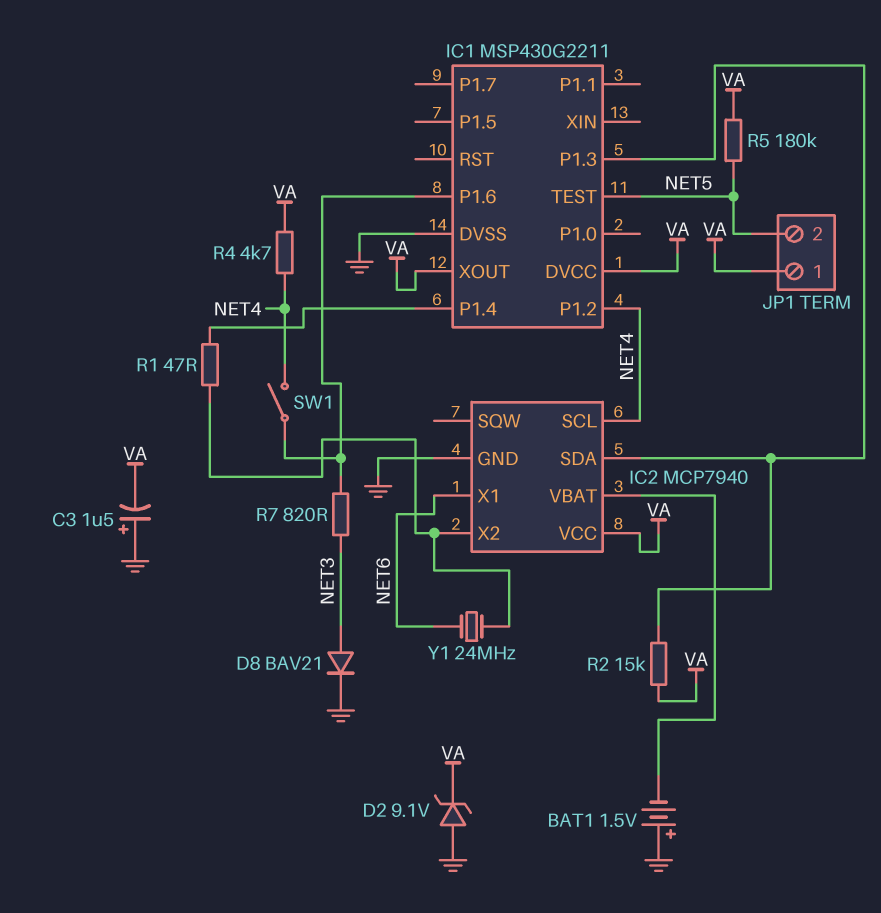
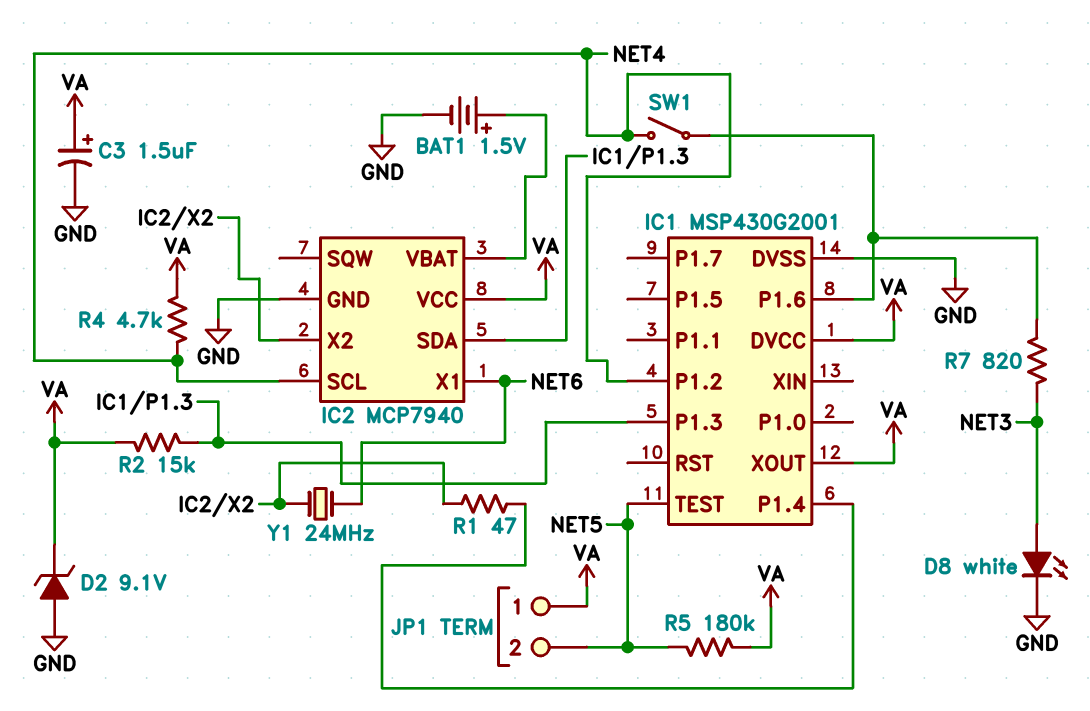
BAT1: 1.5V (plus GND, minus IC2/VBAT) -> 1.5V (plus IC2/VBAT, minus GND)
C3: 1.5uF (plus GND, minus VA) -> 1.5uF (plus VA, minus GND)
D8: diode BAV21 (A NET3, K GND) -> LED white (A NET3, K GND)
IC1: MSP430G2211 -> MSP430G2001

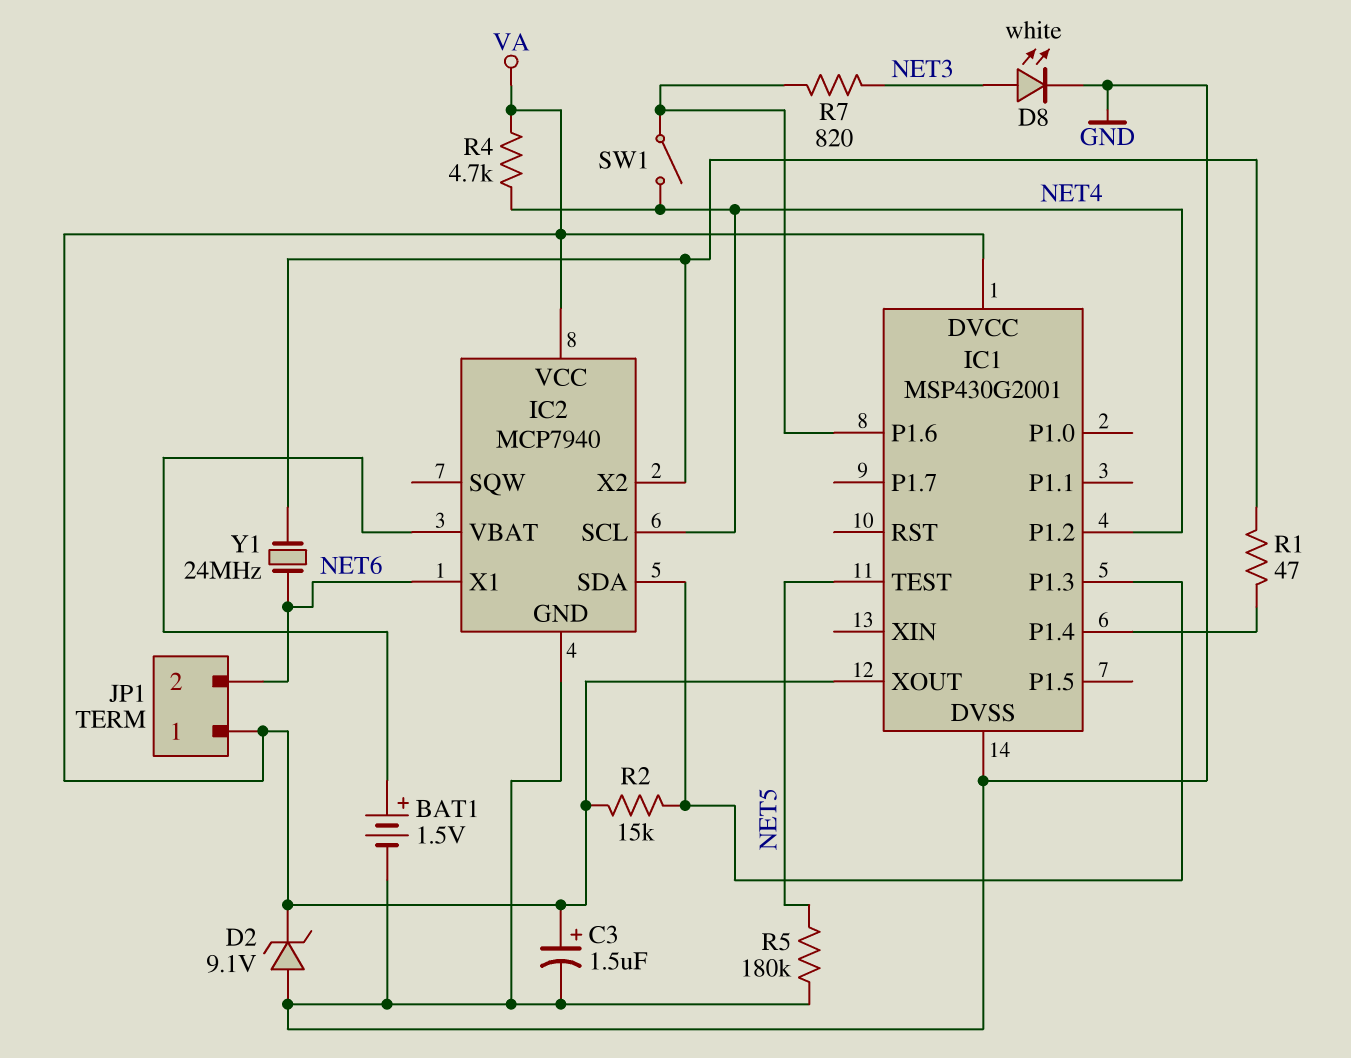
JP1 pin 2: NET5 -> NET6
R5: 180k (NET5, VA) -> 180k (GND, NET5)

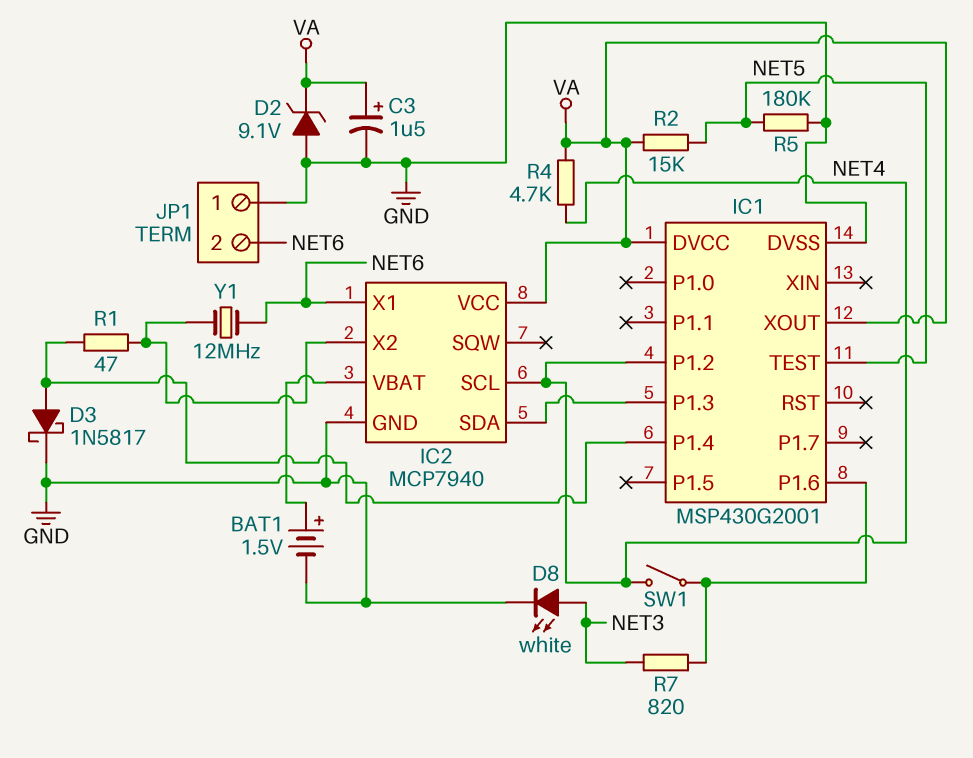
D3: none -> schottky 1N5817 (A IC1/P1.4, K GND)
JP1 pin 1: VA -> GND
R2: 15k (IC1/P1.3, VA) -> 15k (NET5, VA)
Y1: 24MHz (IC2/X2, NET6) -> 12MHz (IC2/X2, NET6)

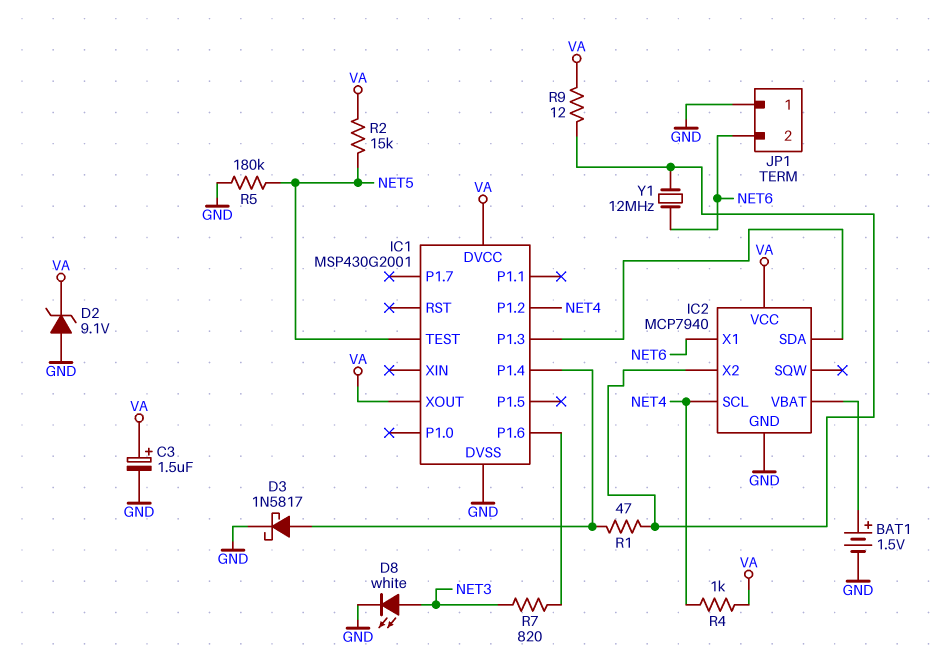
R4: 4.7k (NET4, VA) -> 1k (NET4, VA)
R9: none -> 12 (IC2/X2, VA)
SW1: switch (IC1/P1.6, NET4) -> none

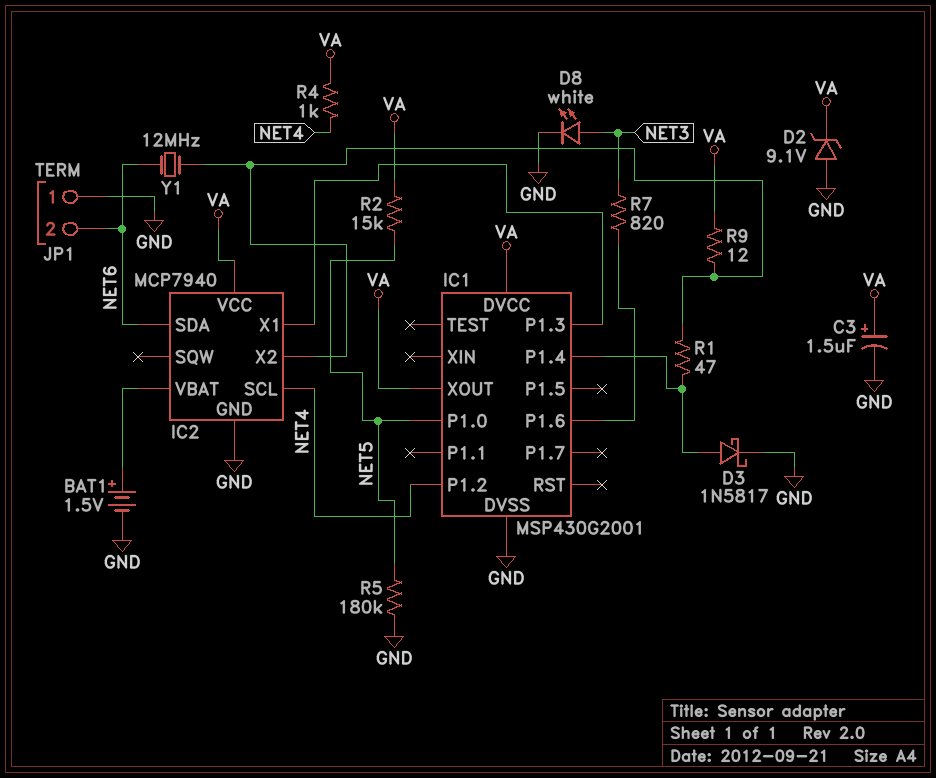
IC1 pin P1.0: none -> NET5
IC1 pin TEST: NET5 -> none
IC2 pin SDA: IC1/P1.3 -> NET6
IC2 pin X1: NET6 -> IC1/P1.3

